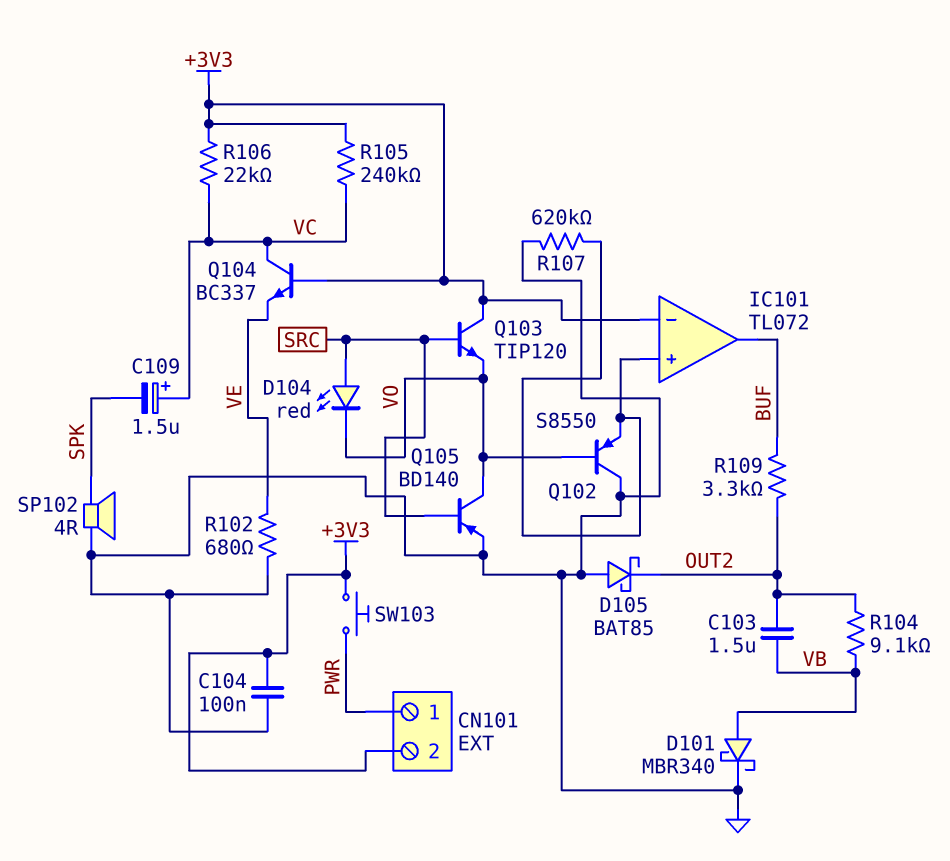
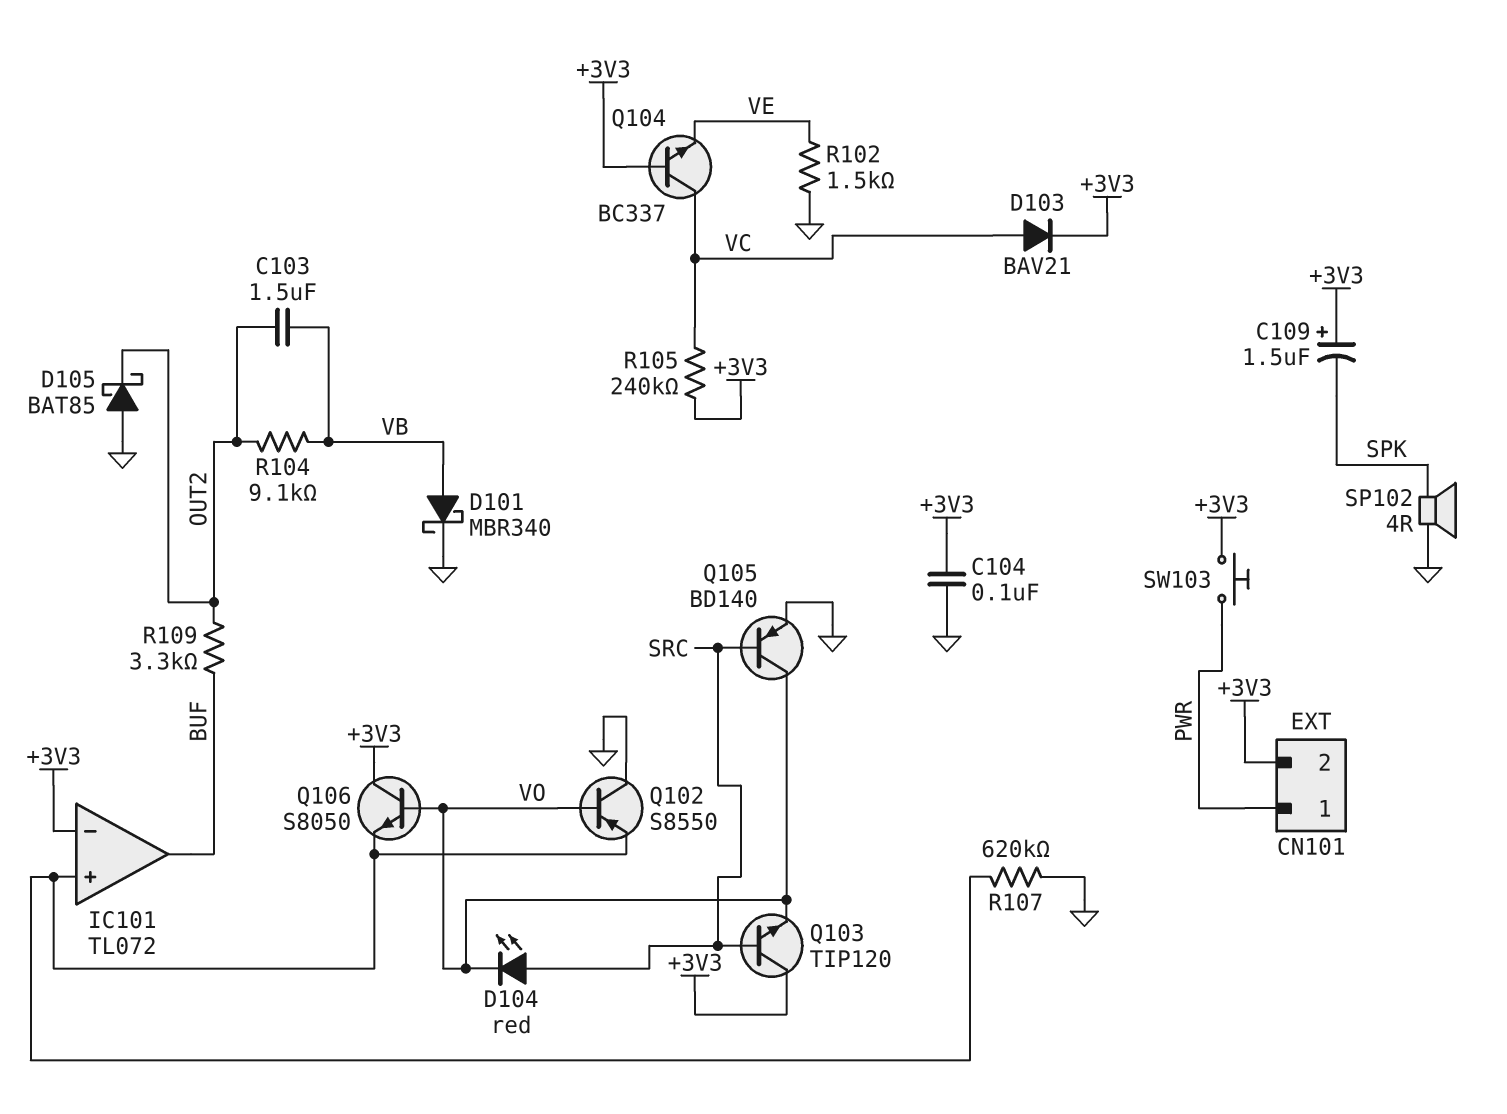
C109: 1.5uF (plus VC, minus SPK) -> 1.5uF (plus +3V3, minus SPK)
D103: none -> diode BAV21 (A VC, K +3V3)
Q106: none -> NPN S8050 (B VO, C +3V3, E IC101/in+)
R102: 680 (GND, VE) -> 1.5k (GND, VE)
R106: 22k (+3V3, VC) -> none

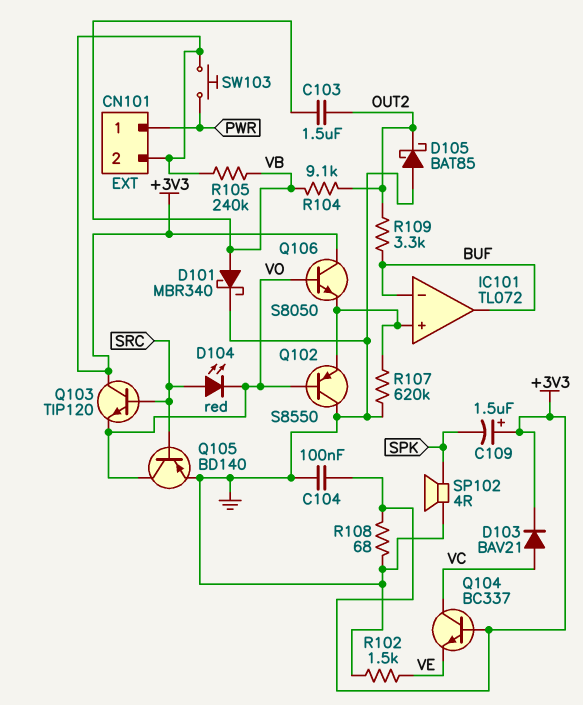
IC101 pin in-: +3V3 -> BUF
R105: 240k (+3V3, VC) -> 240k (+3V3, VB)
R108: none -> 68 (+3V3, GND)

